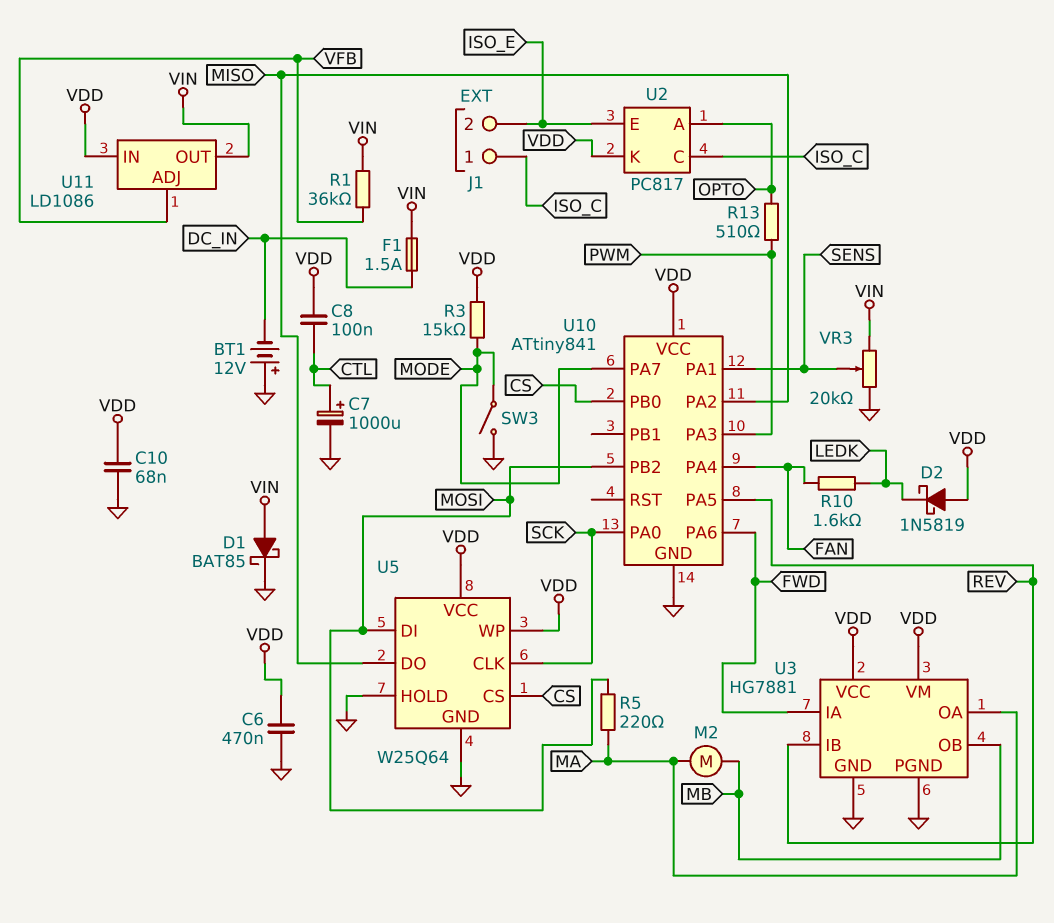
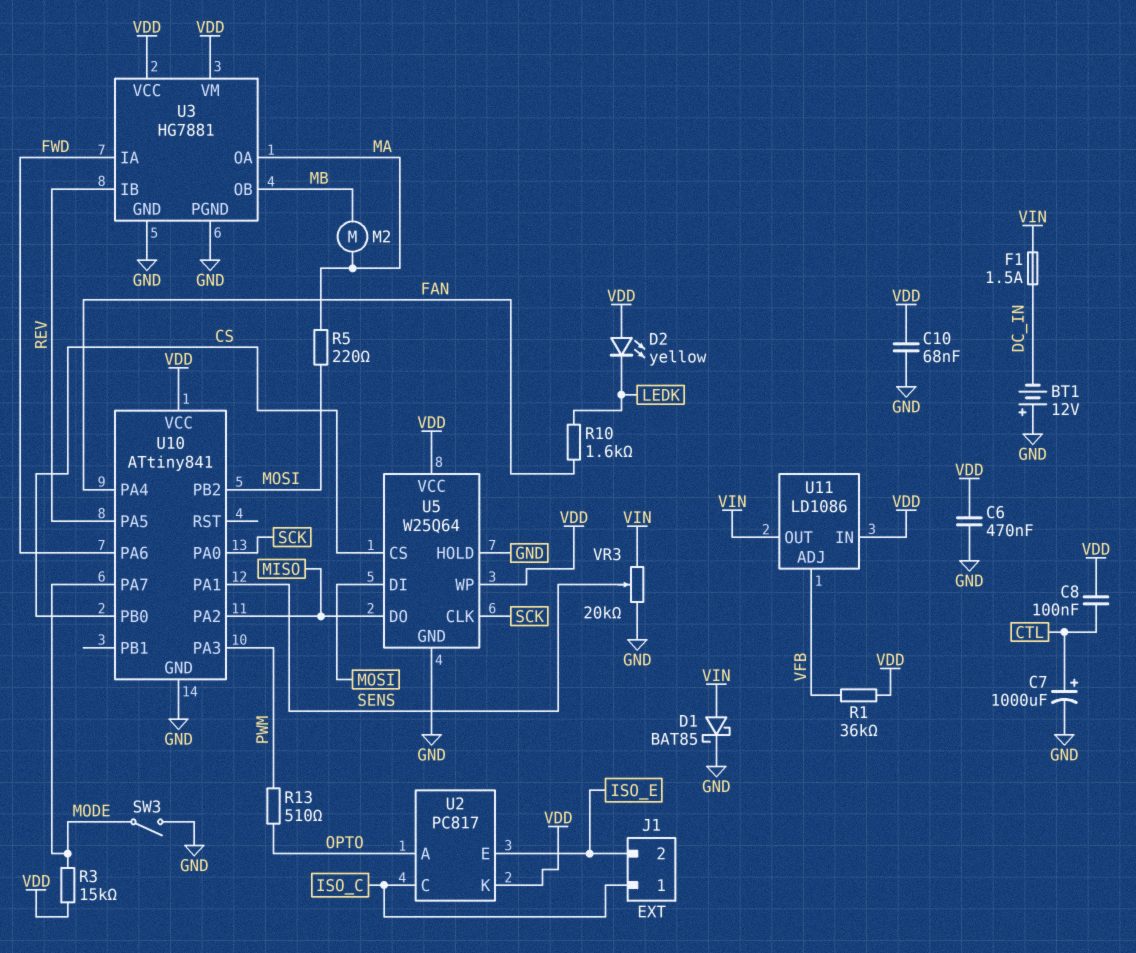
D2: schottky 1N5819 (A VDD, K LEDK) -> LED yellow (A VDD, K LEDK)
R1: 36k (VFB, VIN) -> 36k (VDD, VFB)

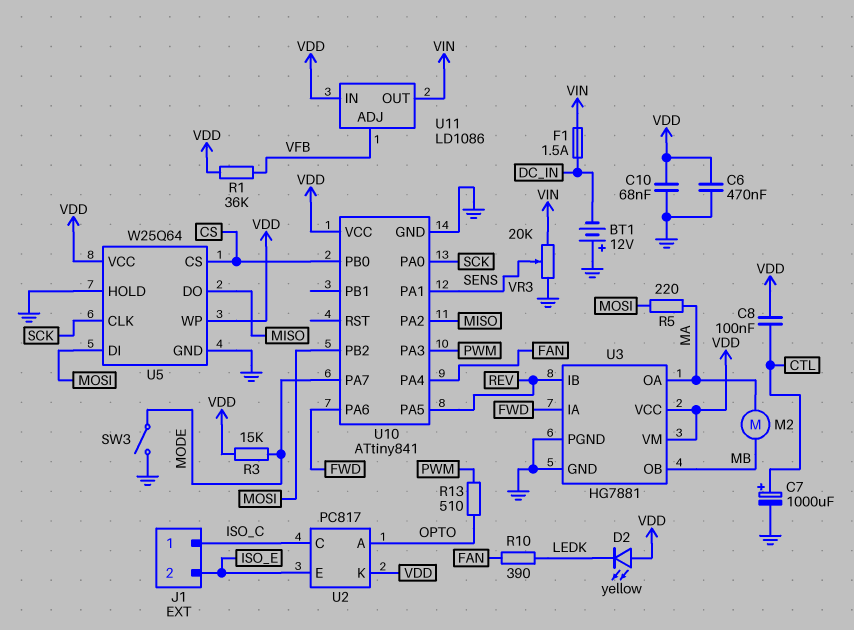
D1: schottky BAT85 (A VIN, K GND) -> none
R10: 1.6k (FAN, LEDK) -> 390 (FAN, LEDK)

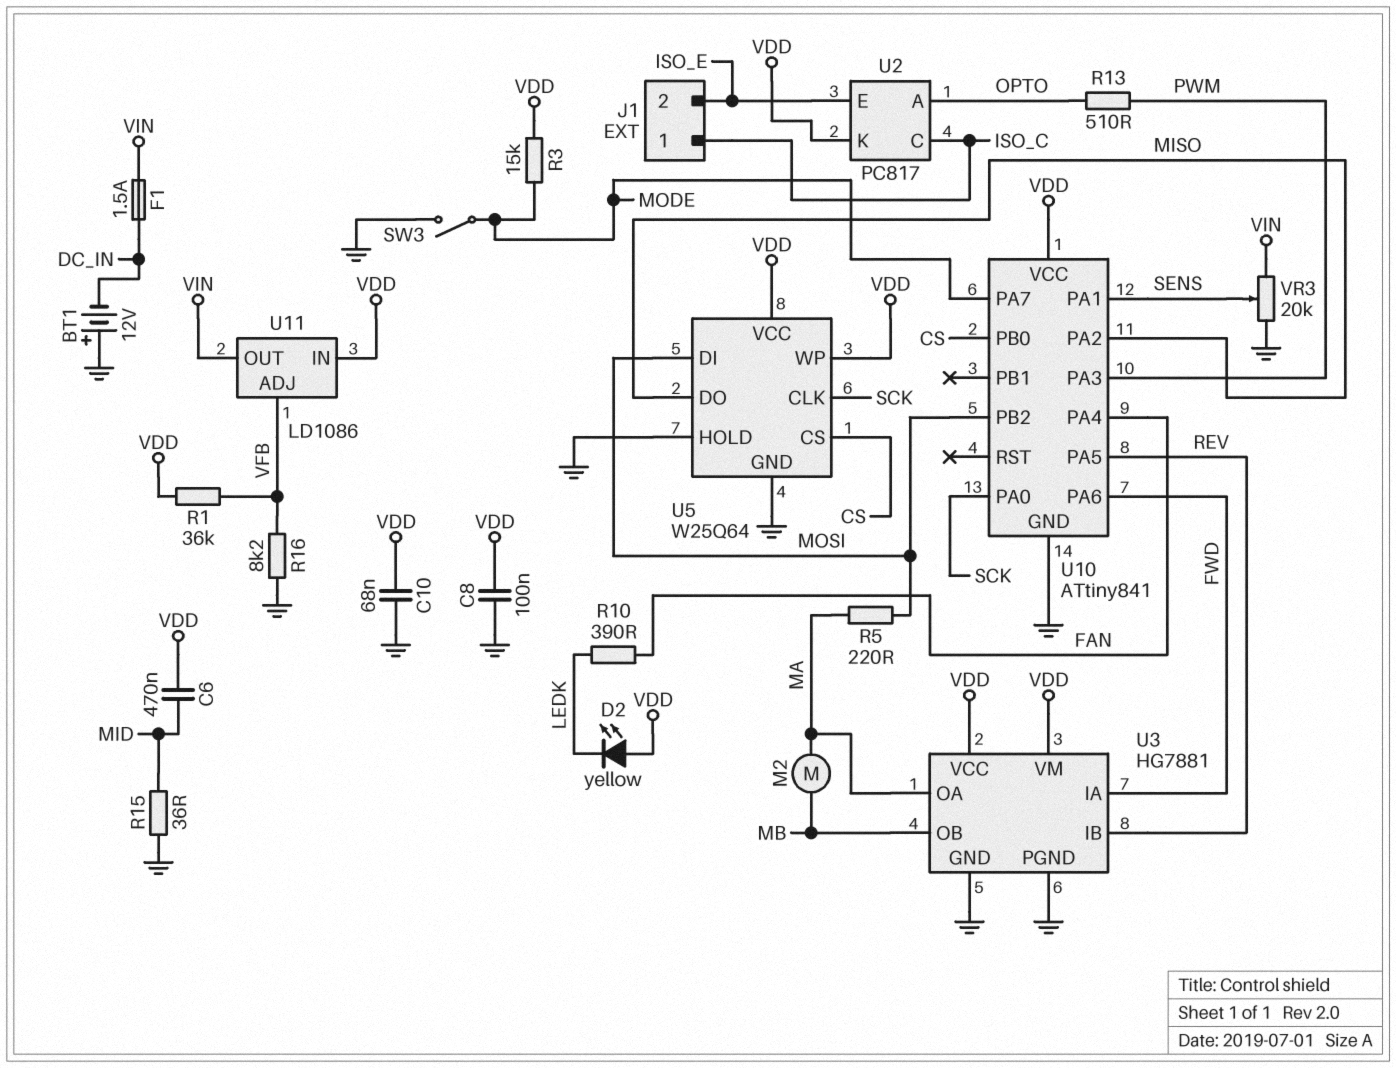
C6: 470nF (GND, VDD) -> 470nF (MID, VDD)
C7: 1000uF (plus CTL, minus GND) -> none
C8: 100nF (CTL, VDD) -> 100nF (GND, VDD)
R15: none -> 36 (GND, MID)
R16: none -> 8.2k (GND, VFB)

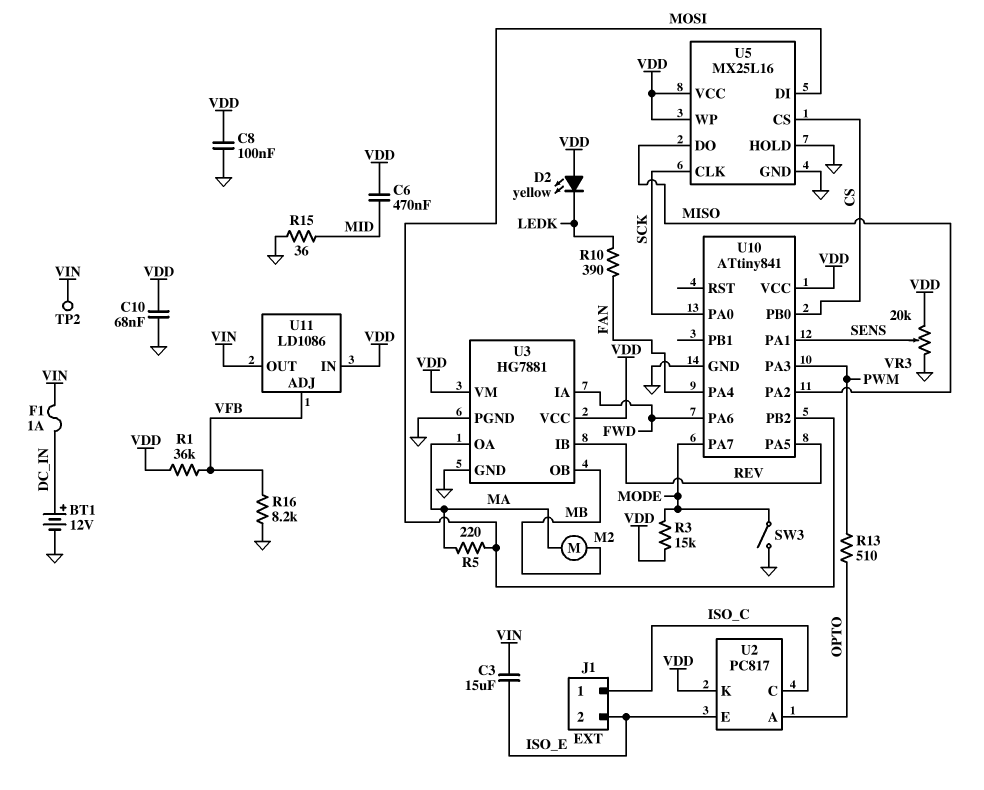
BT1: 12V (plus GND, minus DC_IN) -> 12V (plus DC_IN, minus GND)
C3: none -> 15uF (ISO_E, VIN)
F1: 1.5A (DC_IN, VIN) -> 1A (DC_IN, VIN)
TP2: none -> test point (VIN)
U5: W25Q64 -> MX25L16
VR3: 20k (GND, VIN, wiper SENS) -> 20k (GND, VDD, wiper SENS)

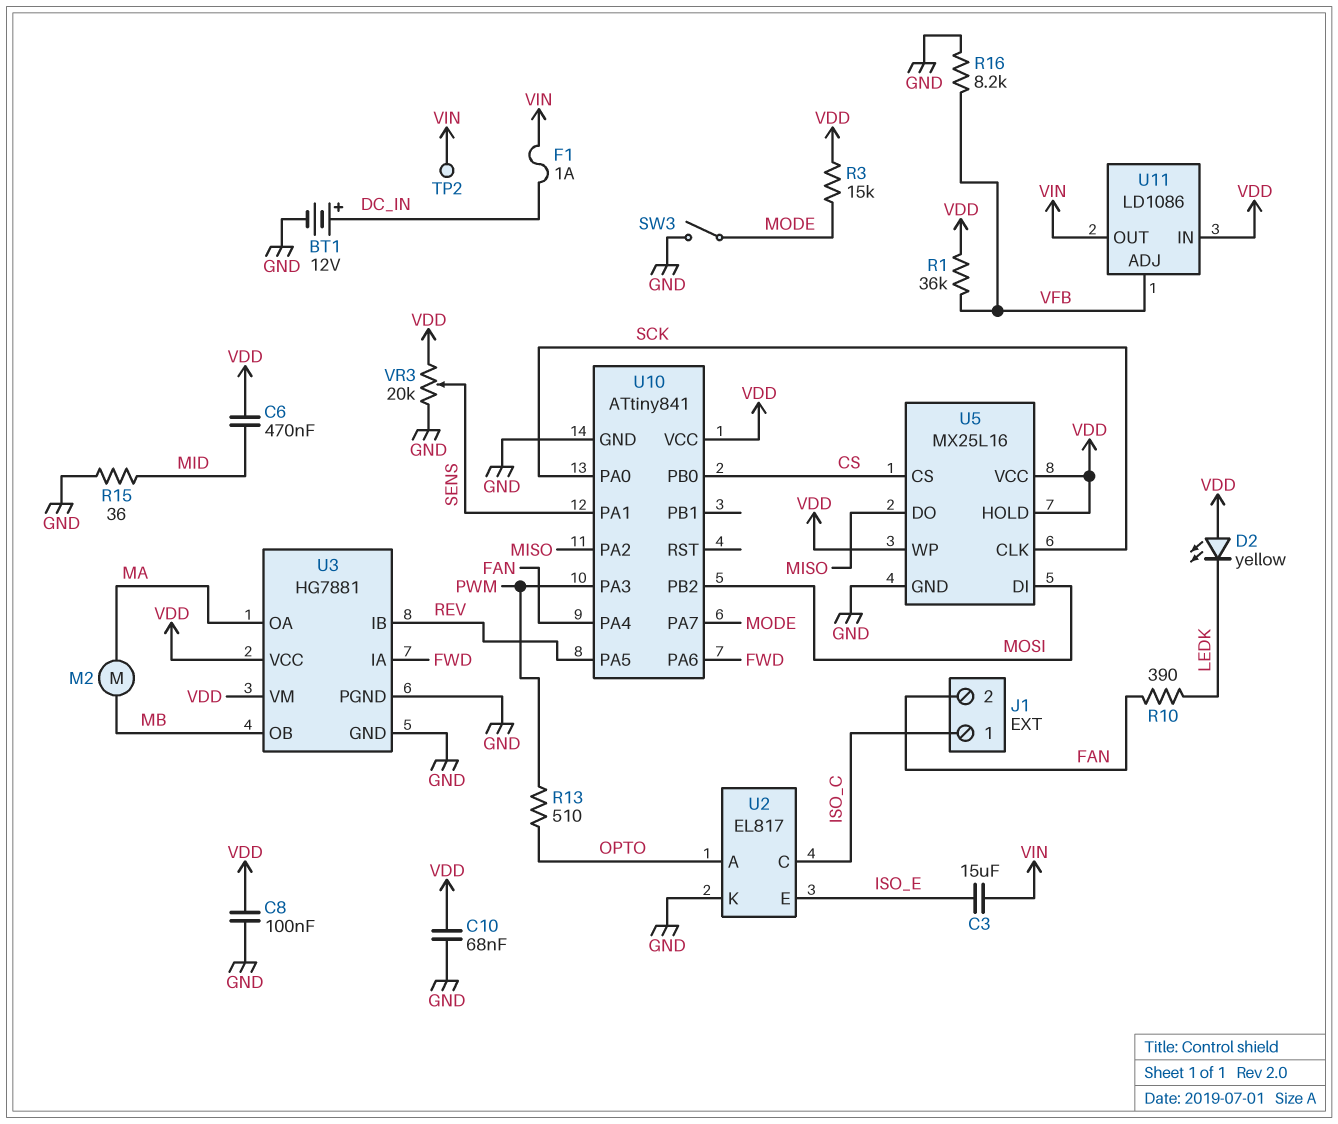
J1 pin 2: ISO_E -> FAN
R5: 220 (MA, MOSI) -> none
U2: PC817 -> EL817
U2 pin K: VDD -> GND
U5 pin HOLD: GND -> VDD

